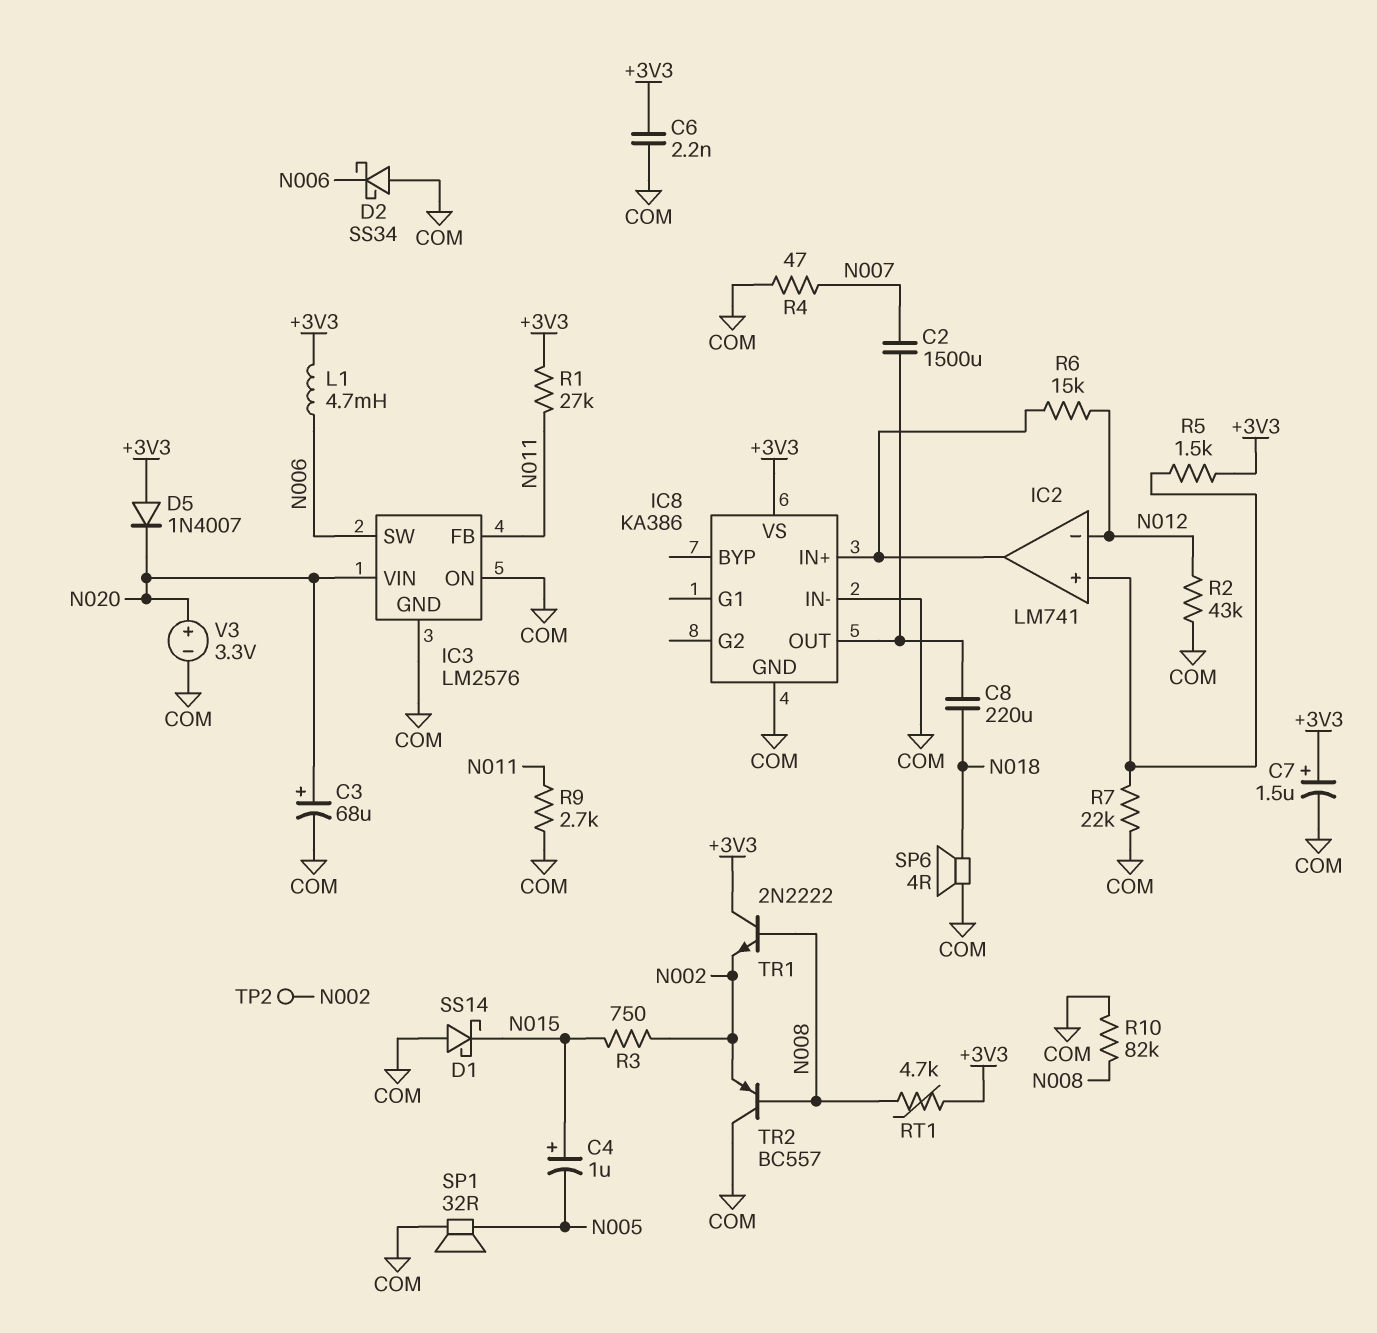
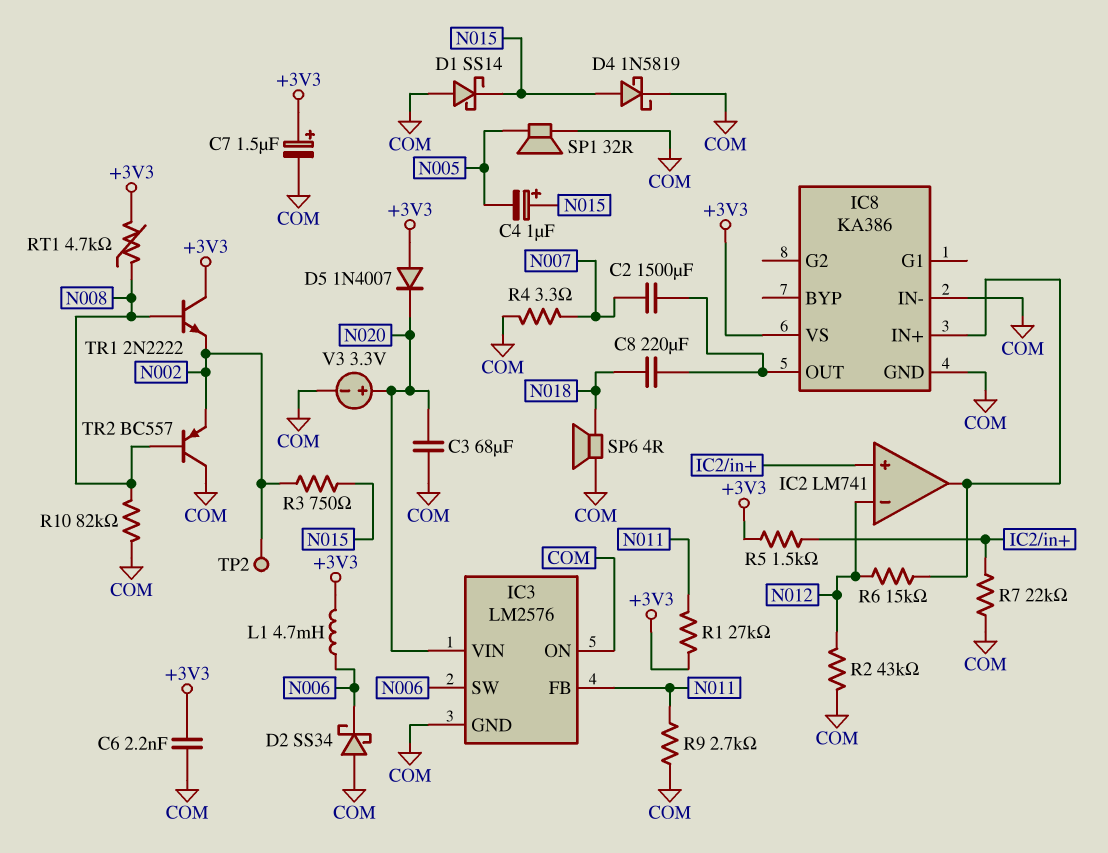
C3: 68uF (plus N020, minus COM) -> 68uF (COM, N020)
D4: none -> schottky 1N5819 (A N015, K COM)
R4: 47 (COM, N007) -> 3.3 (COM, N007)

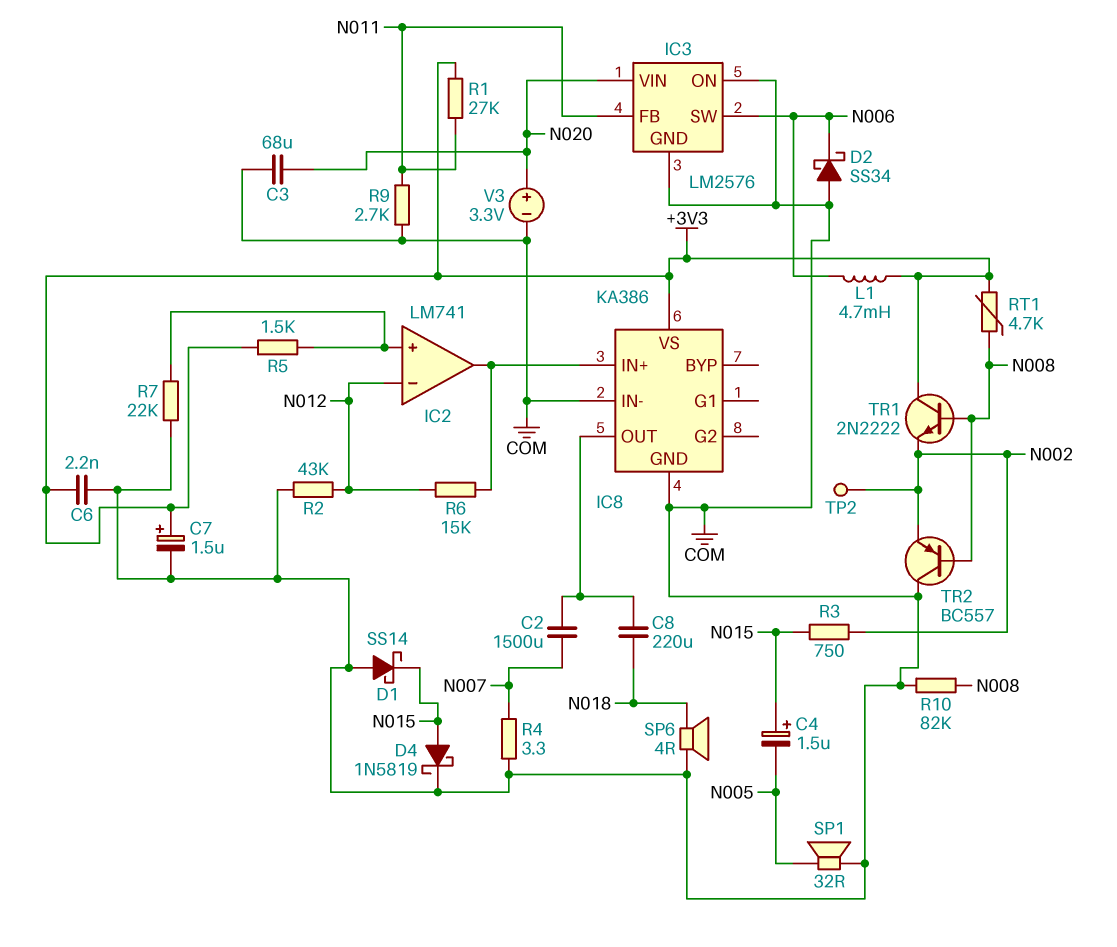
C4: 1uF (plus N015, minus N005) -> 1.5uF (plus N015, minus N005)
D5: diode 1N4007 (A +3V3, K N020) -> none

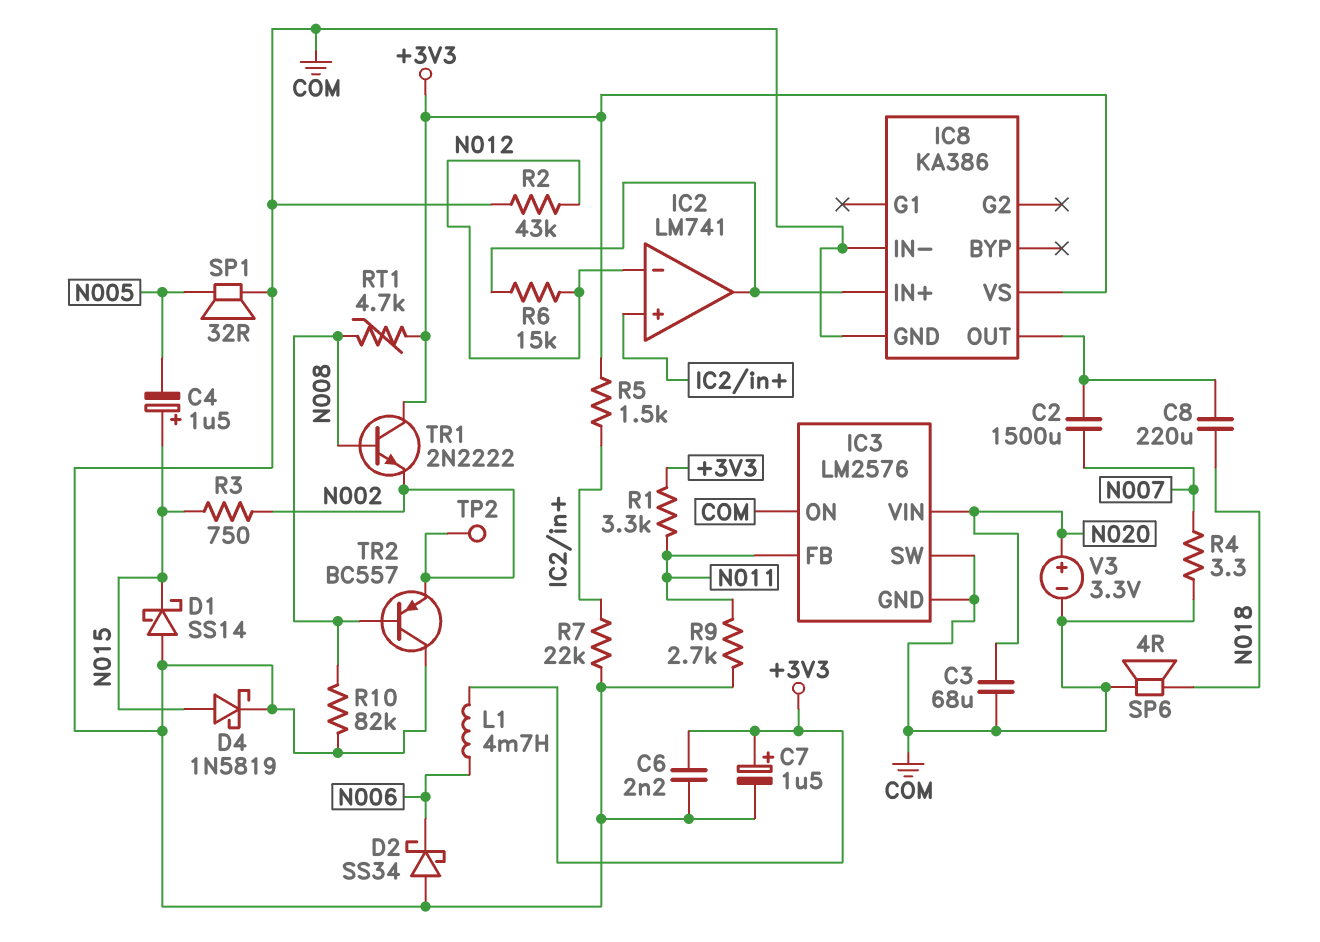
IC3 pin SW: N006 -> COM
R1: 27k (+3V3, N011) -> 3.3k (+3V3, N011)

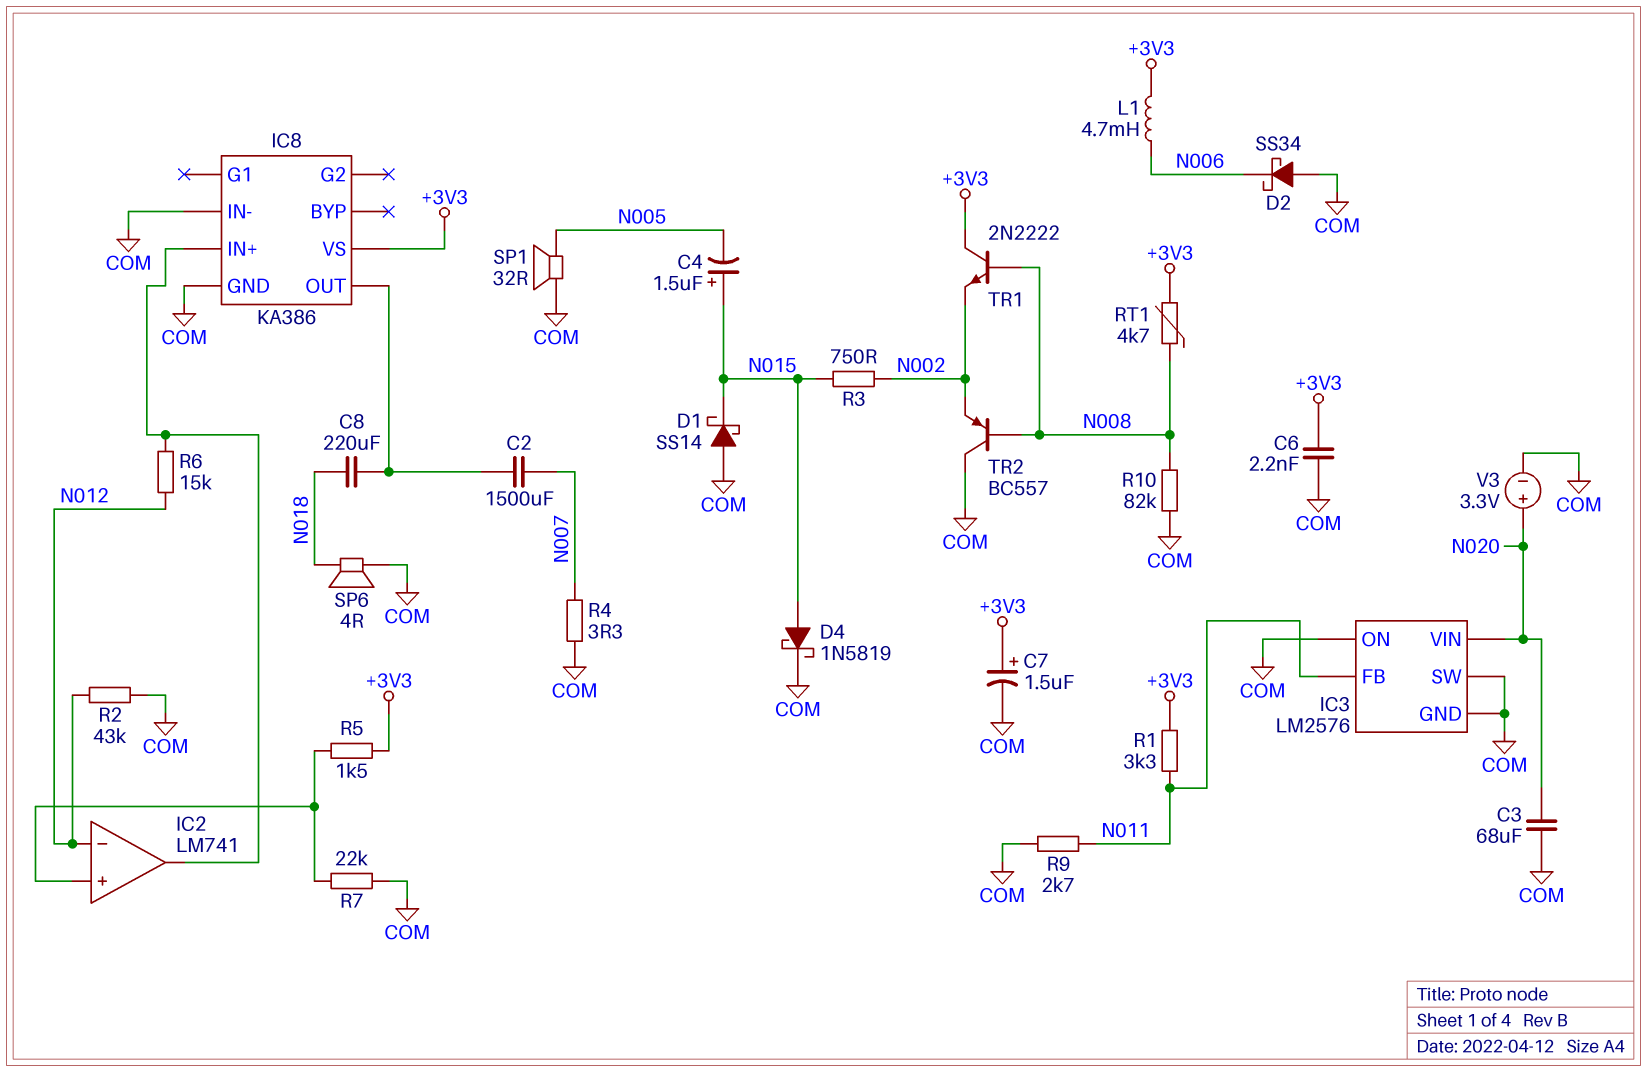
TP2: test point (N002) -> none

